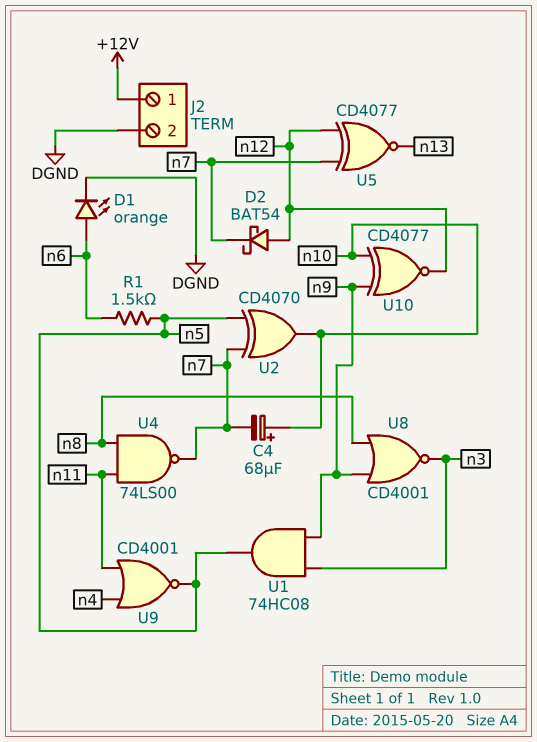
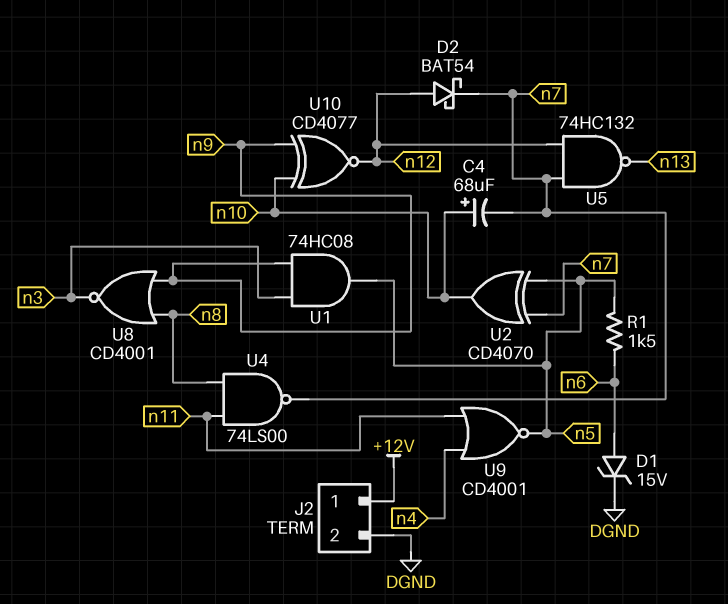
D1: LED orange (A n6, K DGND) -> zener 15V (A n6, K DGND)
U5: XNOR CD4077 (in n7, in n12, out n13) -> NAND 74HC132 (in n7, in n12, out n13)

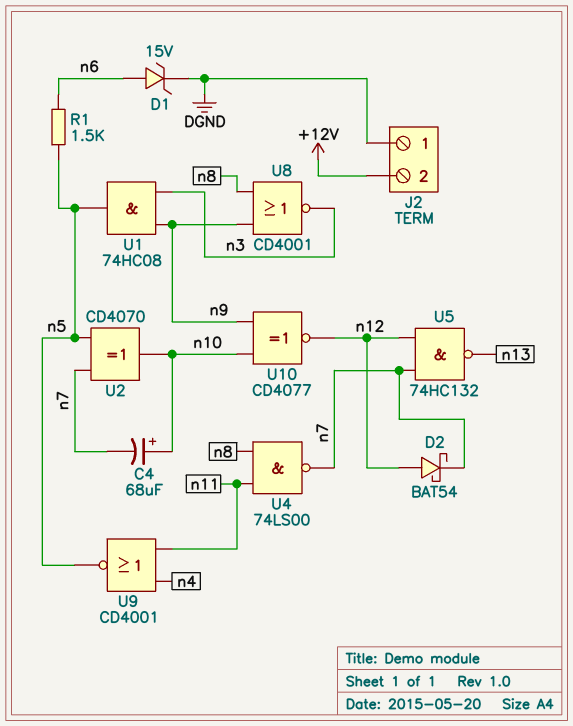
J2 pin 1: +12V -> DGND
J2 pin 2: DGND -> +12V

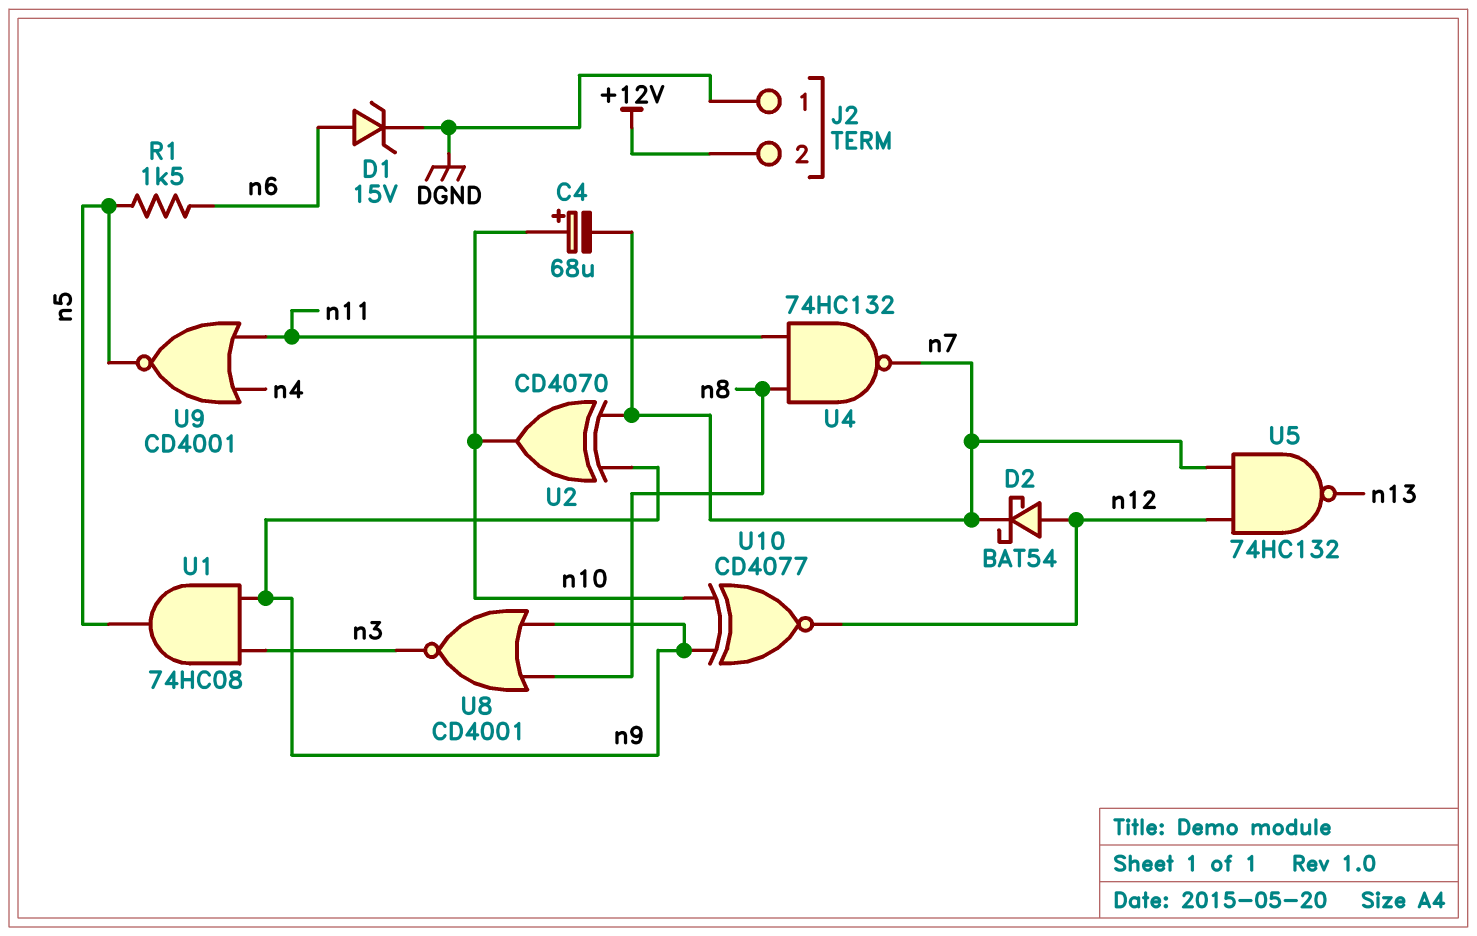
U2: XOR CD4070 (in n5, in n7, out n10) -> XOR CD4070 (in n7, in n9, out n10)
U4: NAND 74LS00 (in n8, in n11, out n7) -> NAND 74HC132 (in n8, in n11, out n7)

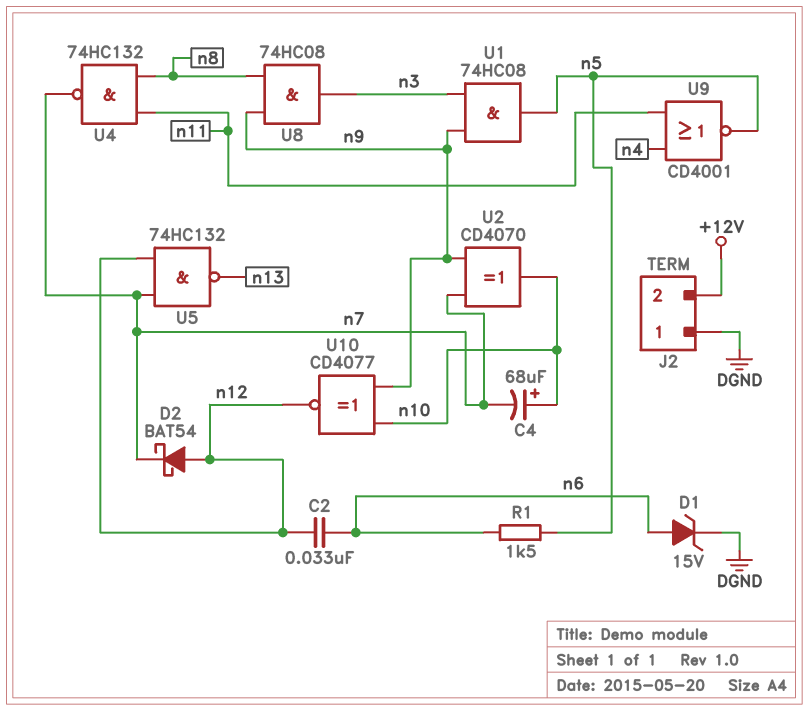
C2: none -> 33nF (n6, n12)
U8: NOR CD4001 (in n8, in n9, out n3) -> AND 74HC08 (in n8, in n9, out n3)

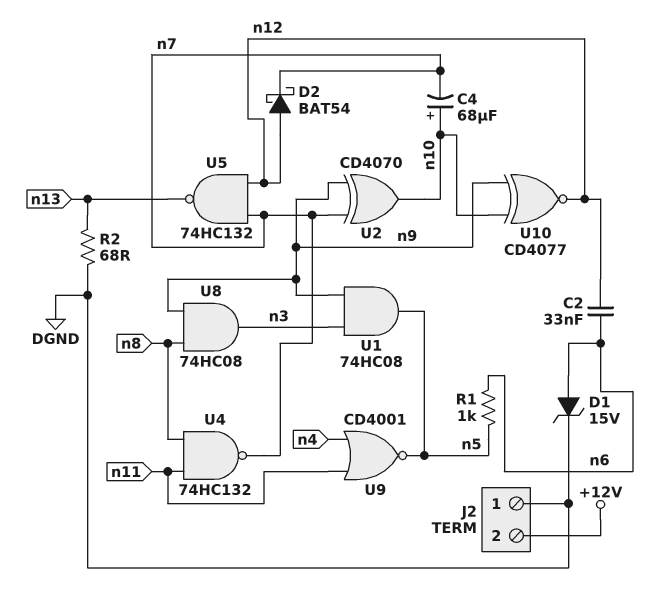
R1: 1.5k (n5, n6) -> 1k (n5, n6)
R2: none -> 68 (DGND, n13)

